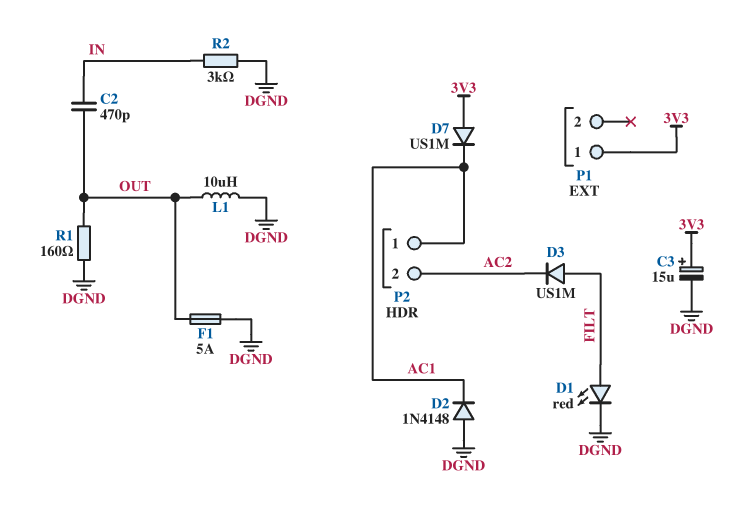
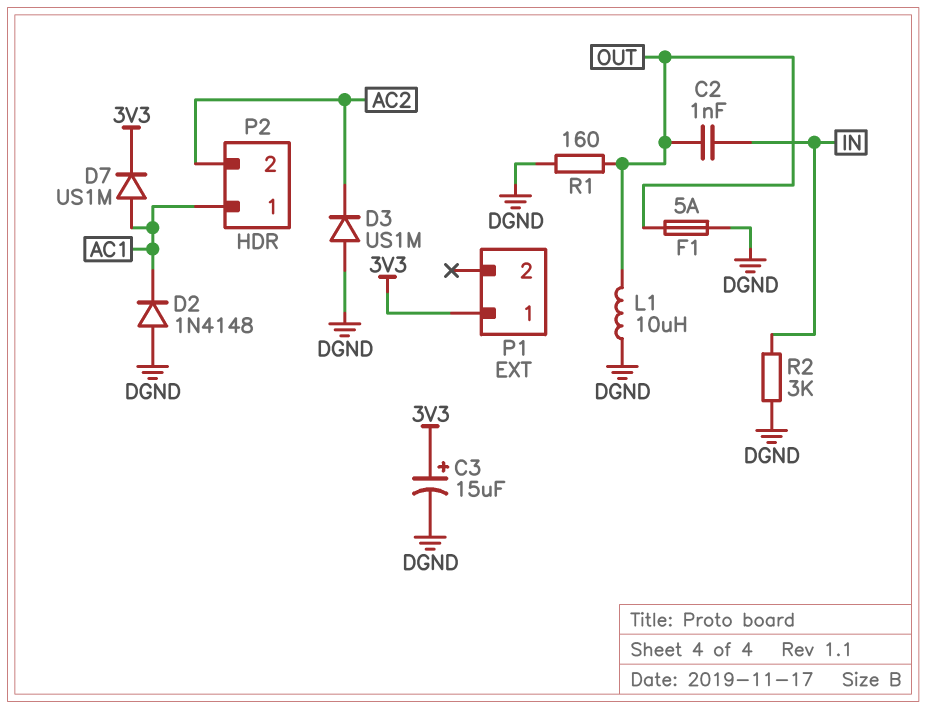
C2: 470pF (IN, OUT) -> 1nF (IN, OUT)
D1: LED red (A FILT, K DGND) -> none
D3: diode US1M (A FILT, K AC2) -> diode US1M (A DGND, K AC2)
D7: diode US1M (A 3V3, K AC1) -> diode US1M (A AC1, K 3V3)

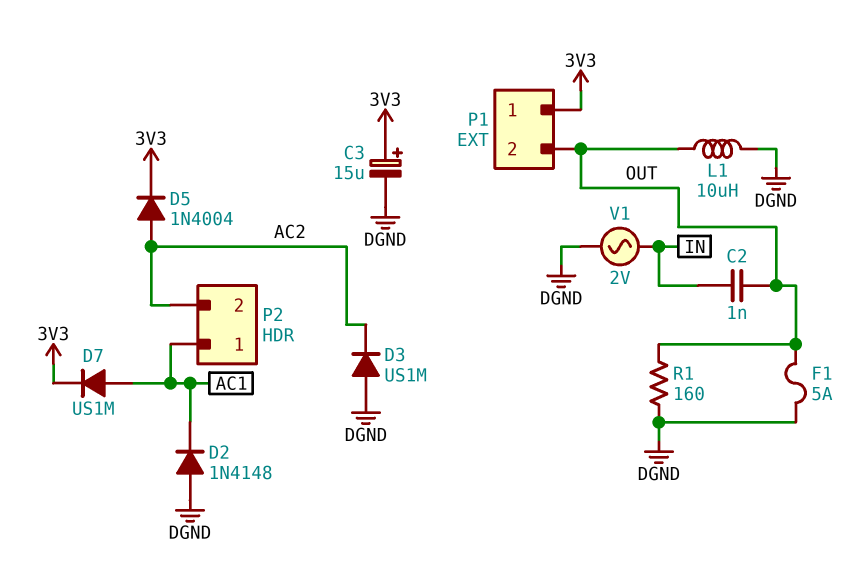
D5: none -> diode 1N4004 (A AC2, K 3V3)
P1 pin 2: none -> OUT
R2: 3k (DGND, IN) -> none
V1: none -> AC 2V (DGND, IN)

